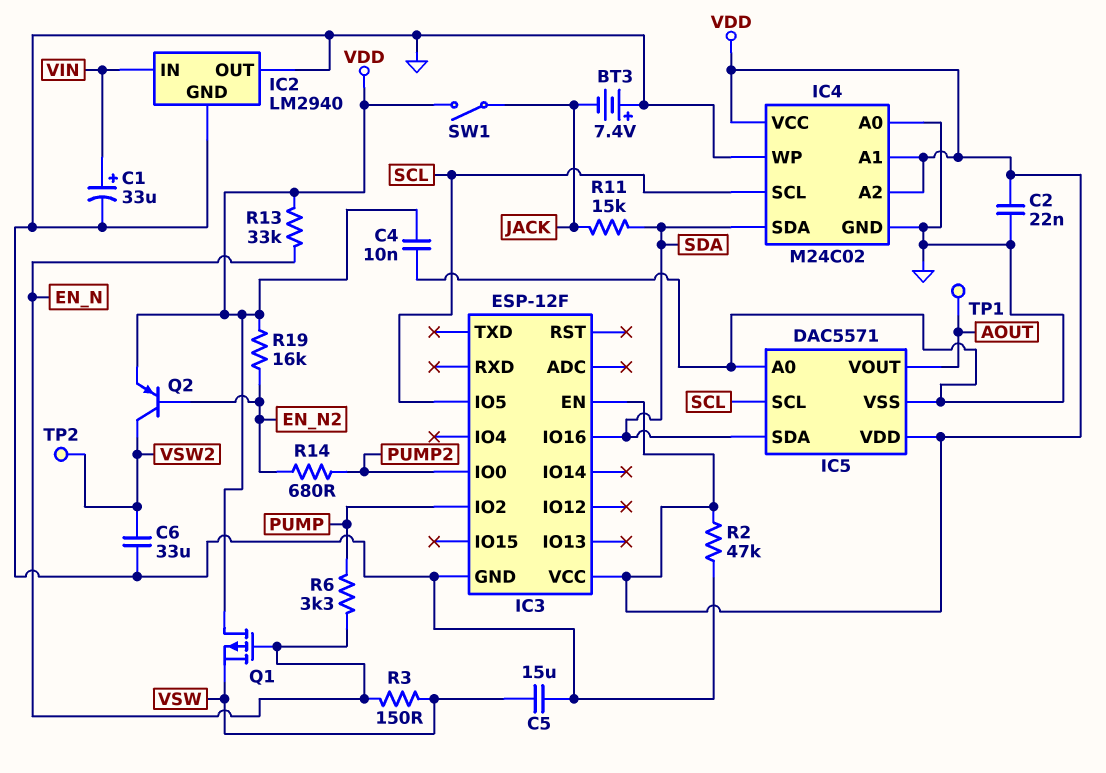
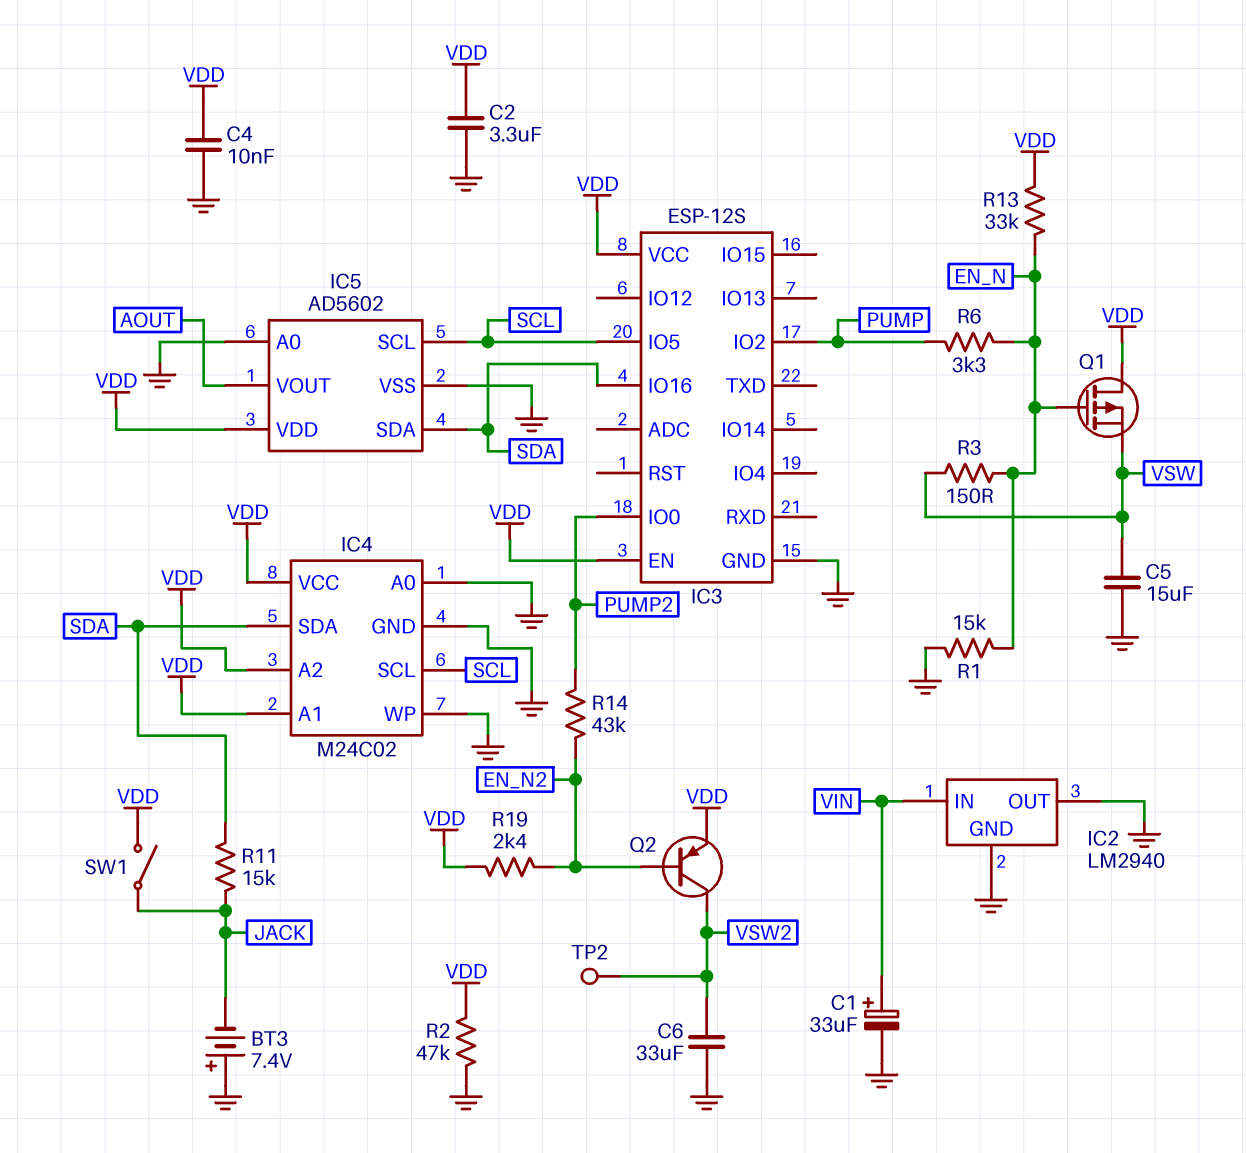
C2: 22nF (GND, VDD) -> 3.3uF (GND, VDD)
IC3: ESP-12F -> ESP-12S
IC5: DAC5571 -> AD5602
R1: none -> 15k (EN_N, GND)
R14: 680 (EN_N2, PUMP2) -> 43k (EN_N2, PUMP2)
R19: 16k (EN_N2, VDD) -> 2.4k (EN_N2, VDD)
TP1: test point (AOUT) -> none

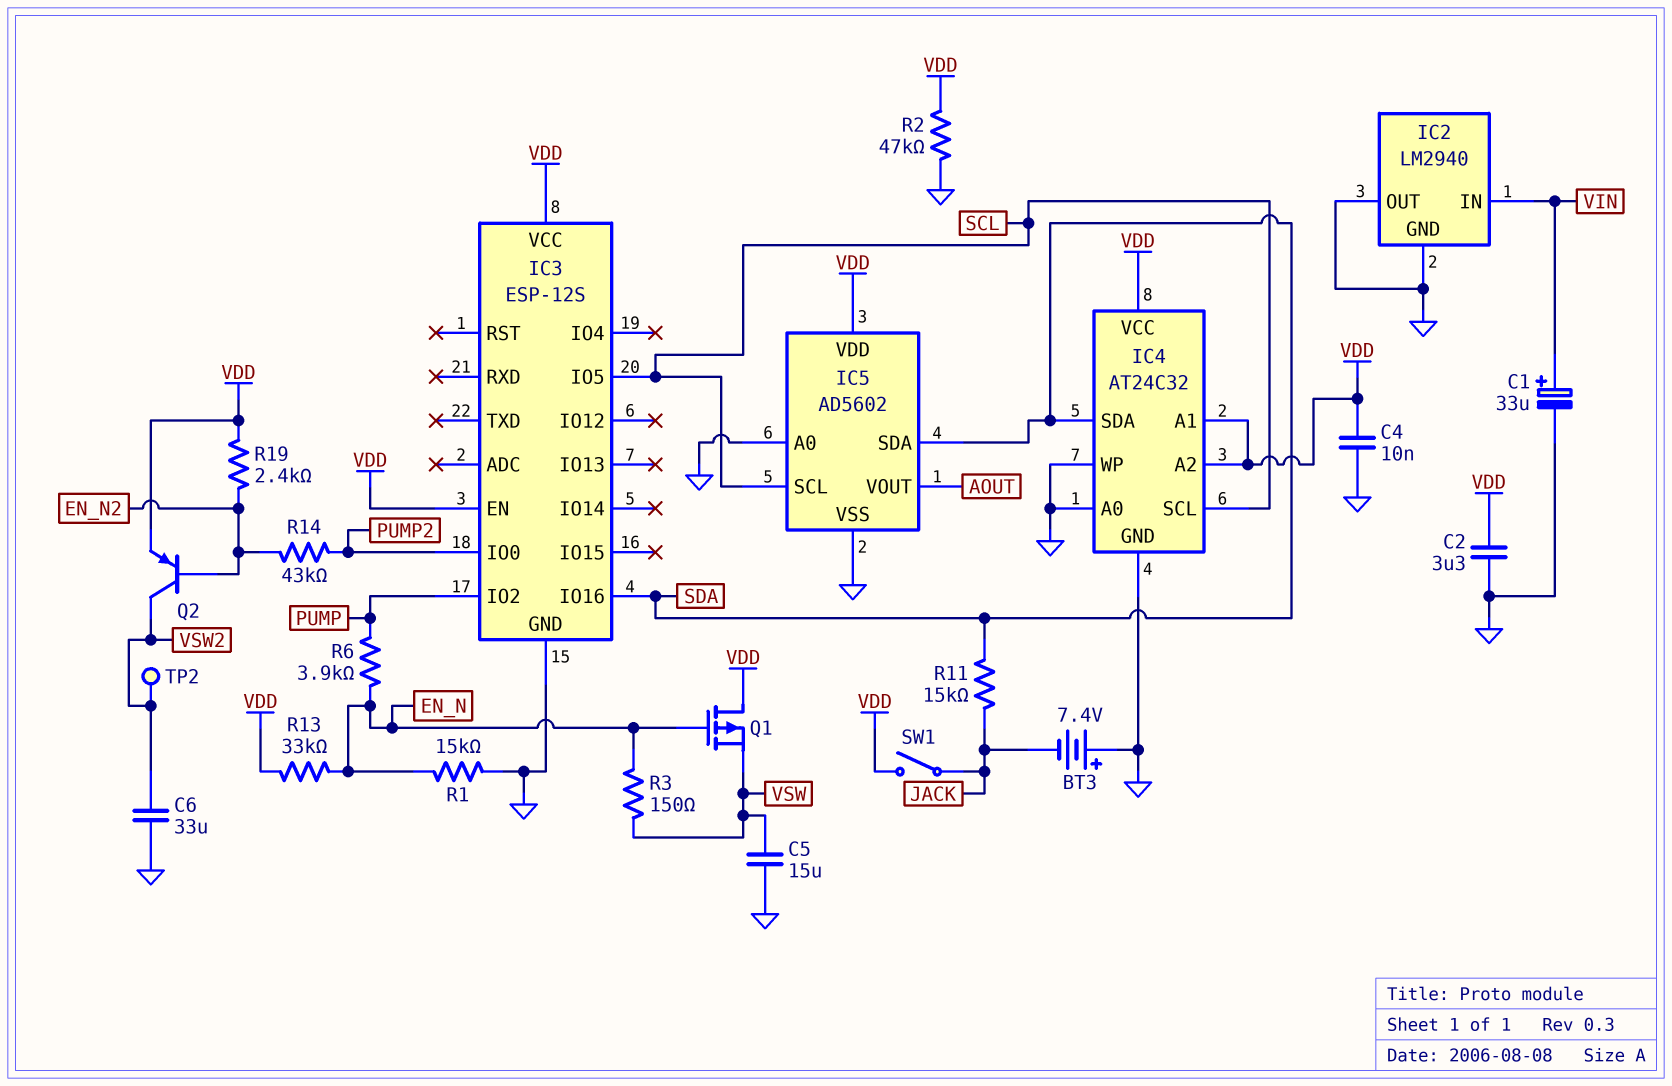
IC4: M24C02 -> AT24C32
R6: 3.3k (EN_N, PUMP) -> 3.9k (EN_N, PUMP)

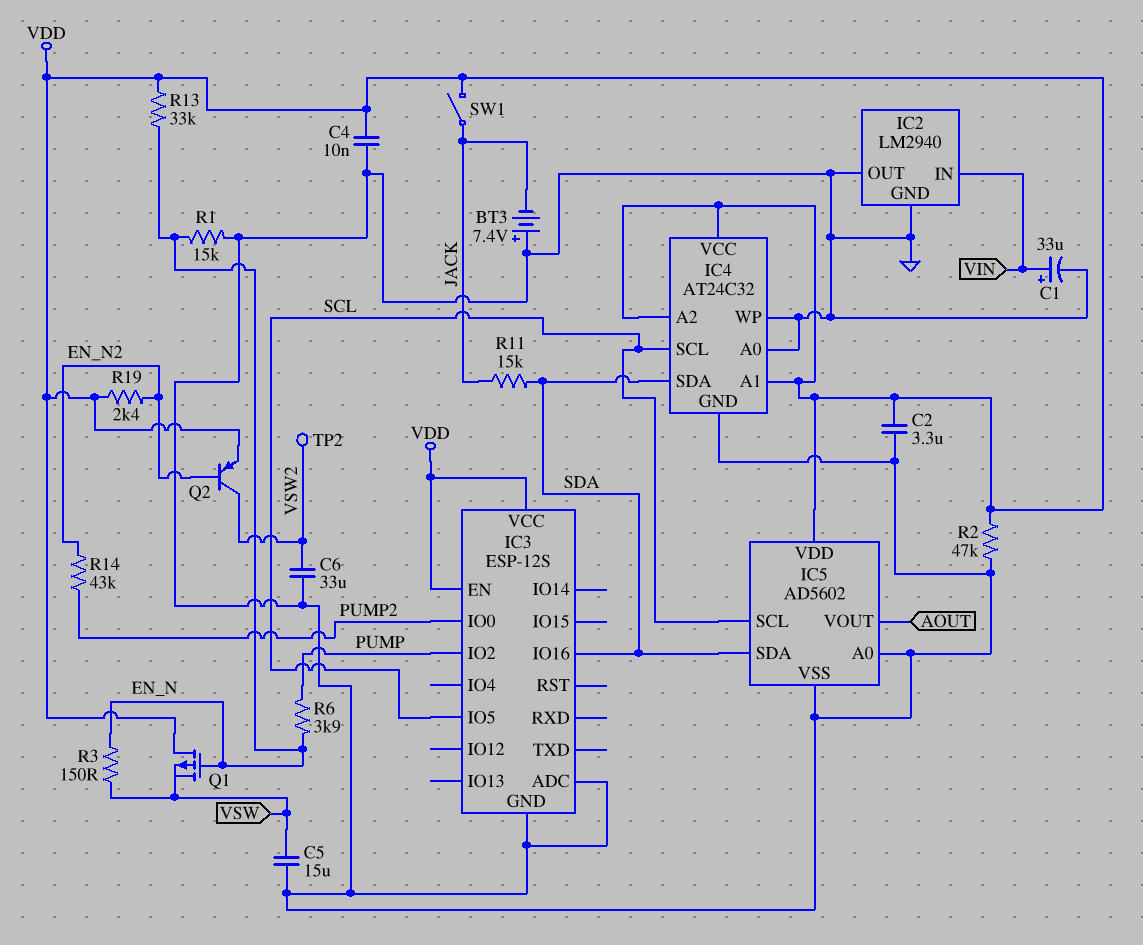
IC3 pin ADC: none -> GND

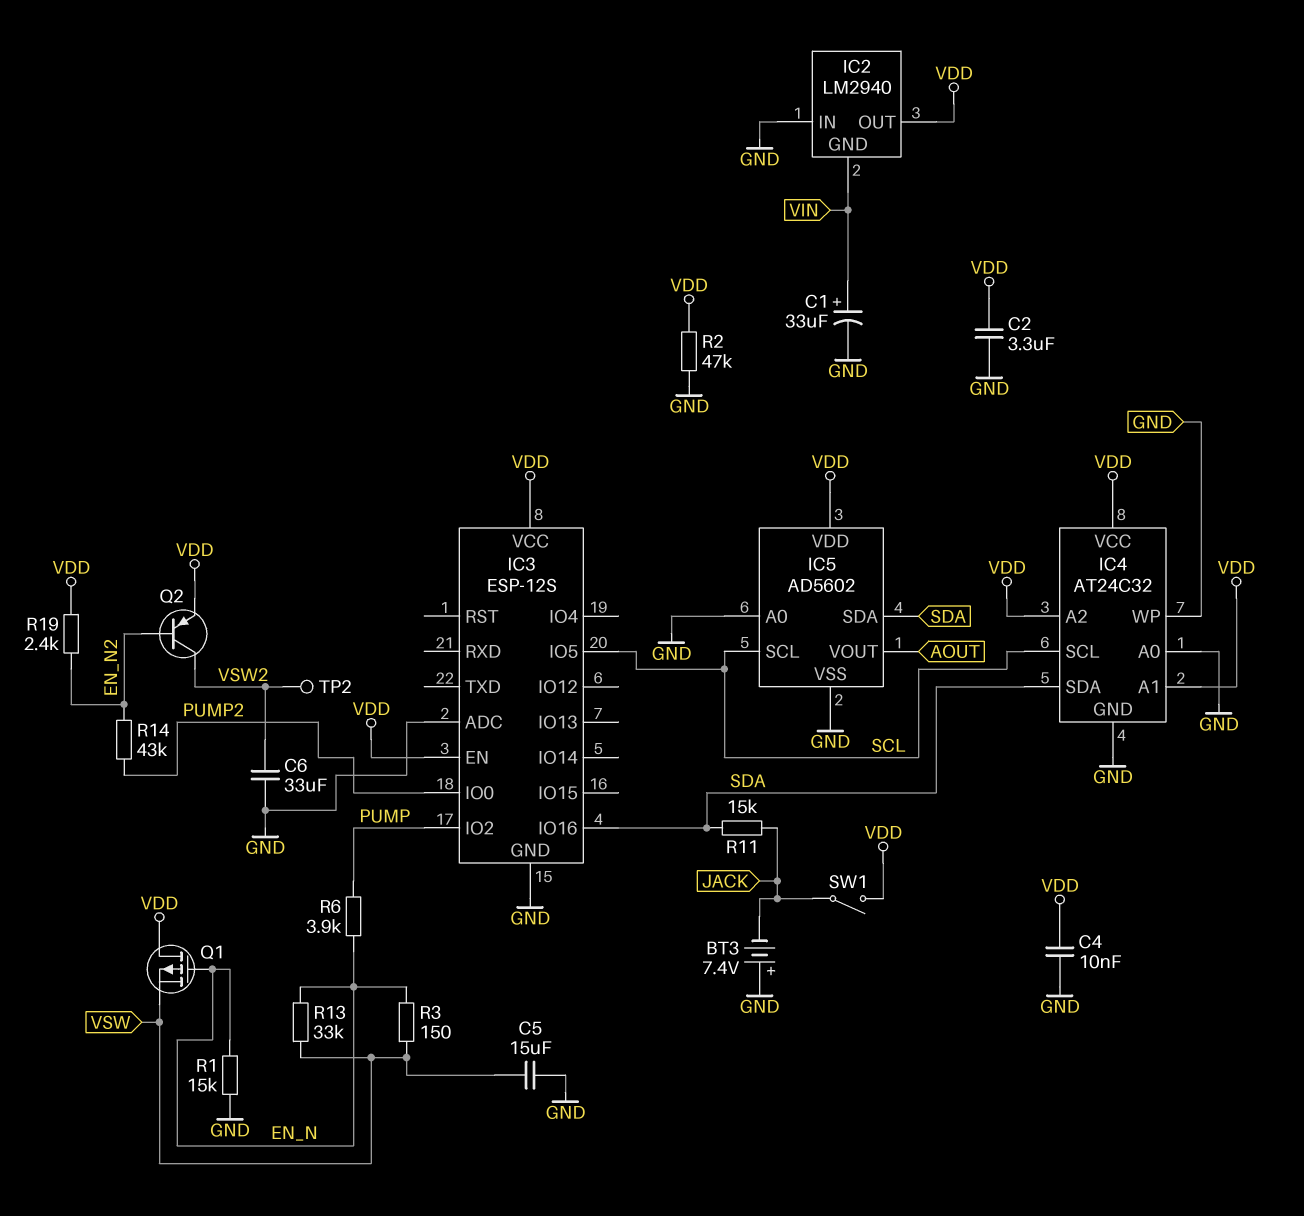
IC2 pin GND: GND -> VIN
IC2 pin IN: VIN -> GND
IC2 pin OUT: GND -> VDD
R13: 33k (EN_N, VDD) -> 33k (EN_N, VSW)

